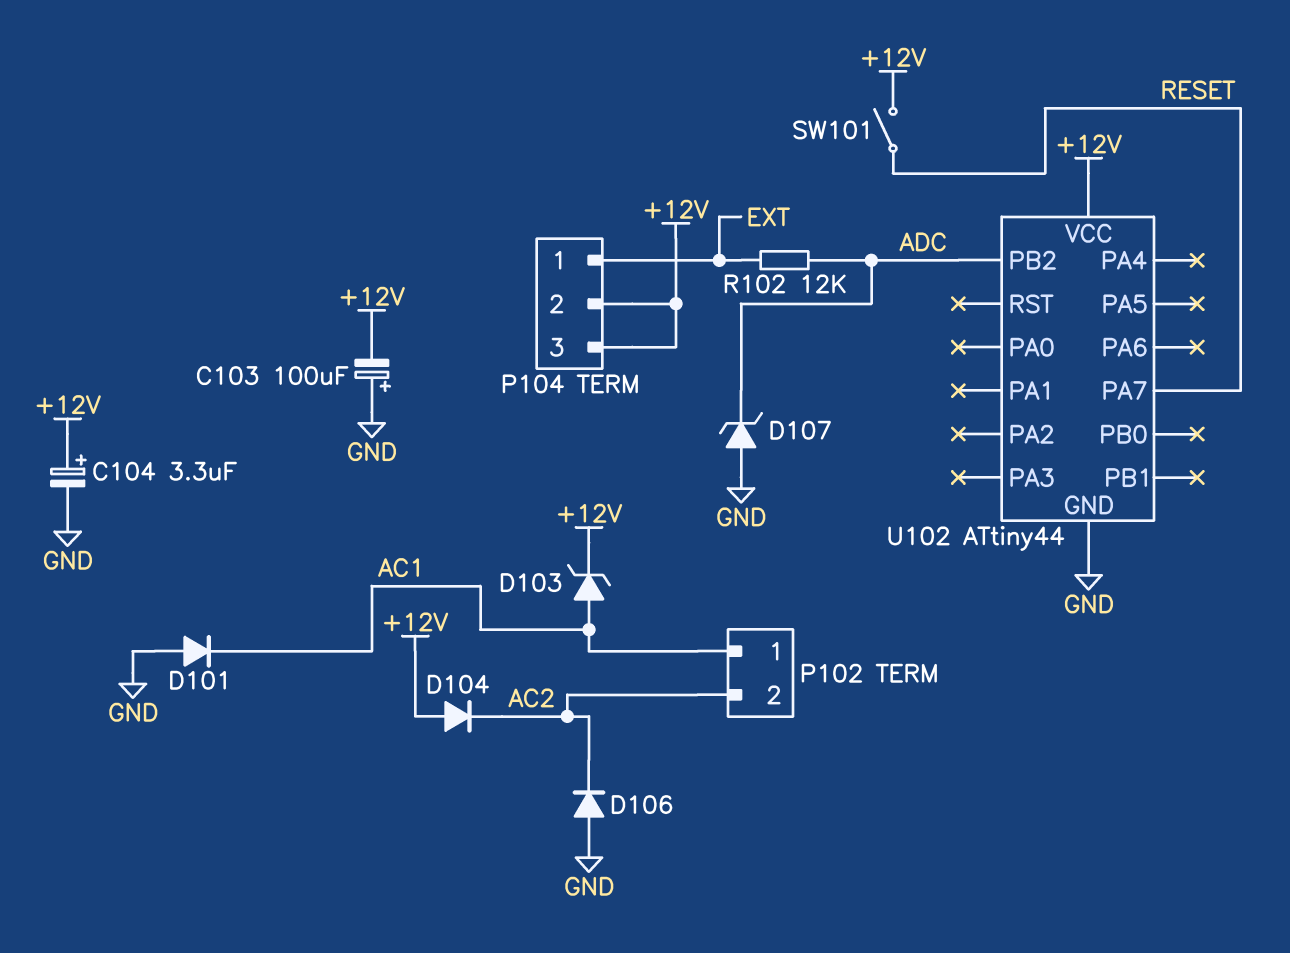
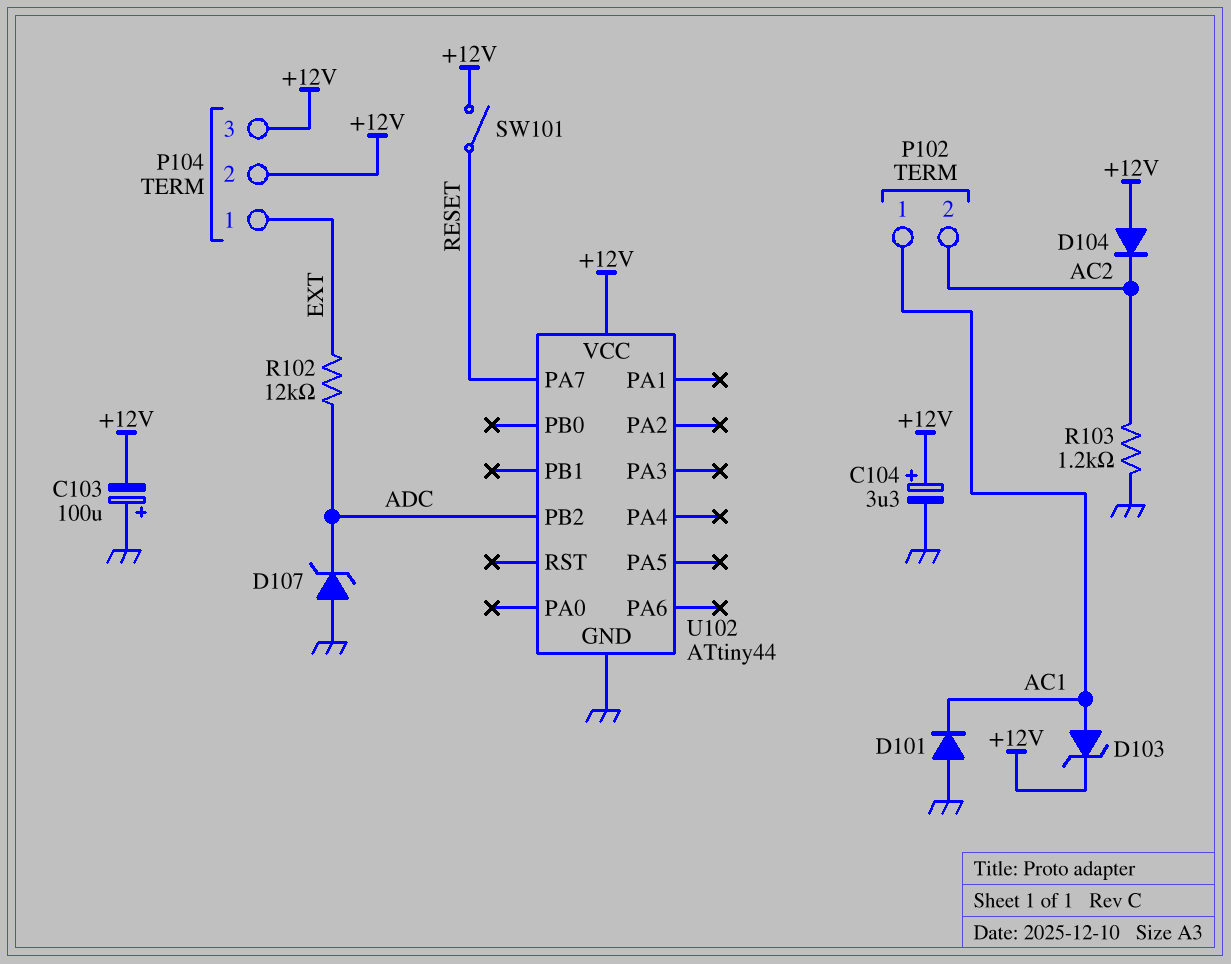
D106: diode (A GND, K AC2) -> none
R103: none -> 1.2k (AC2, GND)

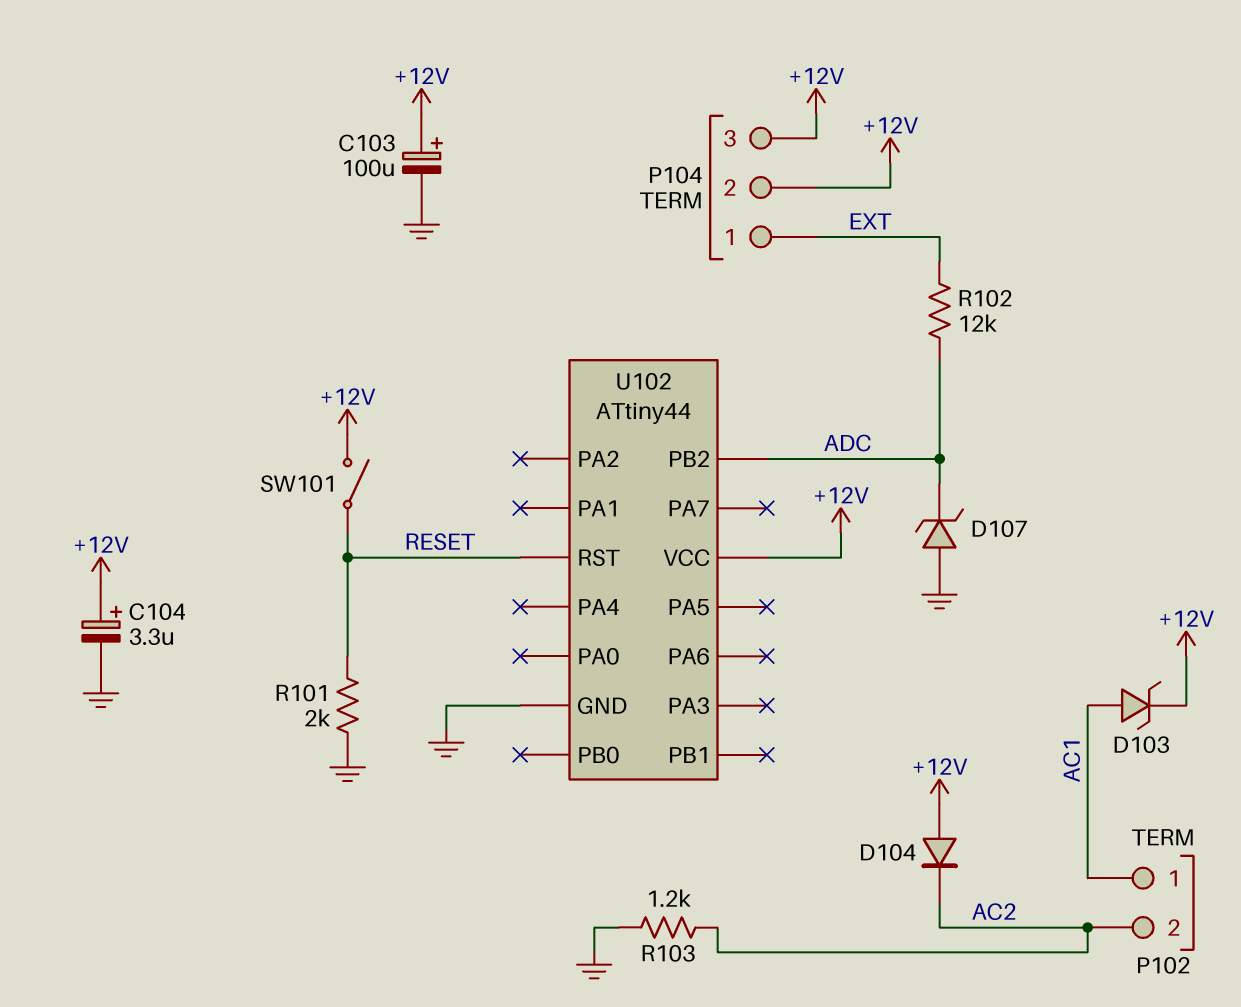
C103: 100uF (plus GND, minus +12V) -> 100uF (plus +12V, minus GND)
D101: diode (A GND, K AC1) -> none
R101: none -> 2k (GND, RESET)
U102 pin PA7: RESET -> none
U102 pin RST: none -> RESET

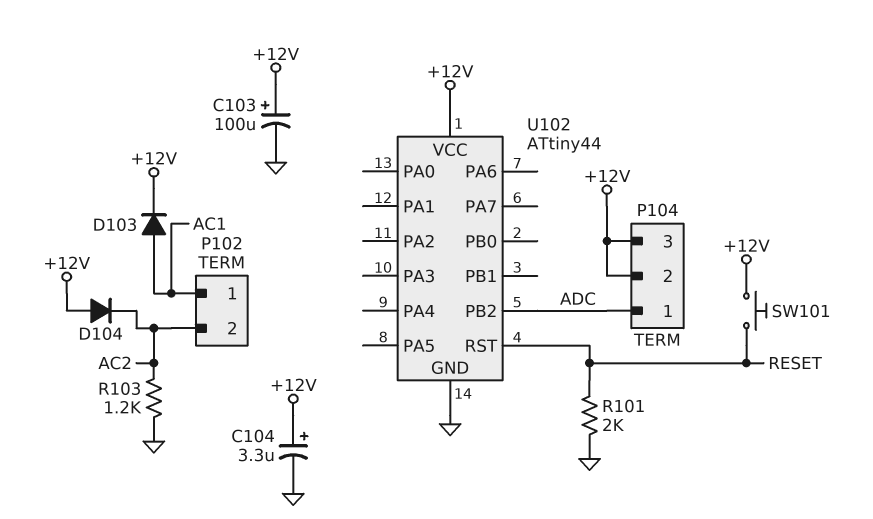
D103: zener (A AC1, K +12V) -> diode (A AC1, K +12V)
D107: zener (A GND, K ADC) -> none
P104 pin 1: EXT -> ADC
R102: 12k (ADC, EXT) -> none
SW101: switch (+12V, RESET) -> button (+12V, RESET)

